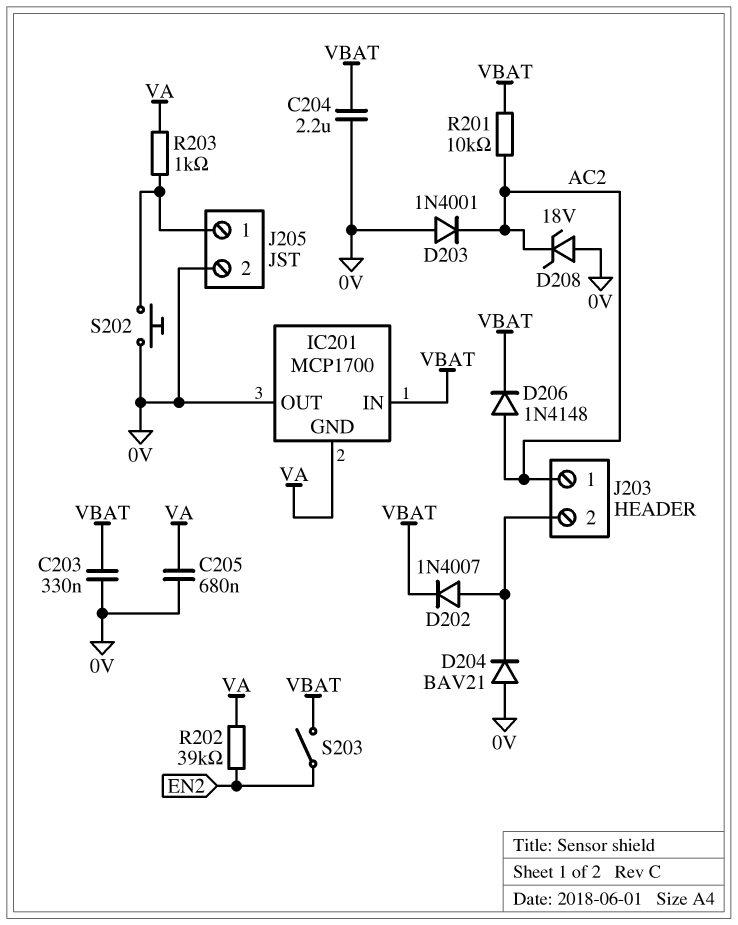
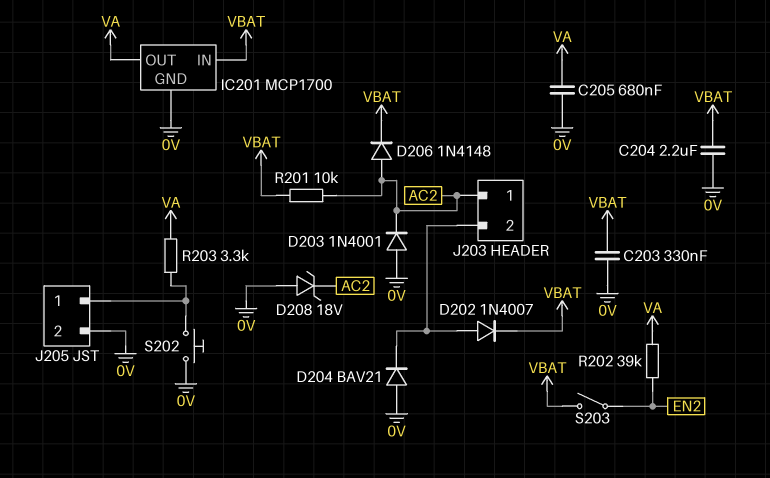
IC201 pin GND: VA -> 0V
IC201 pin OUT: 0V -> VA
R203: 1k (J205/1, VA) -> 3.3k (J205/1, VA)

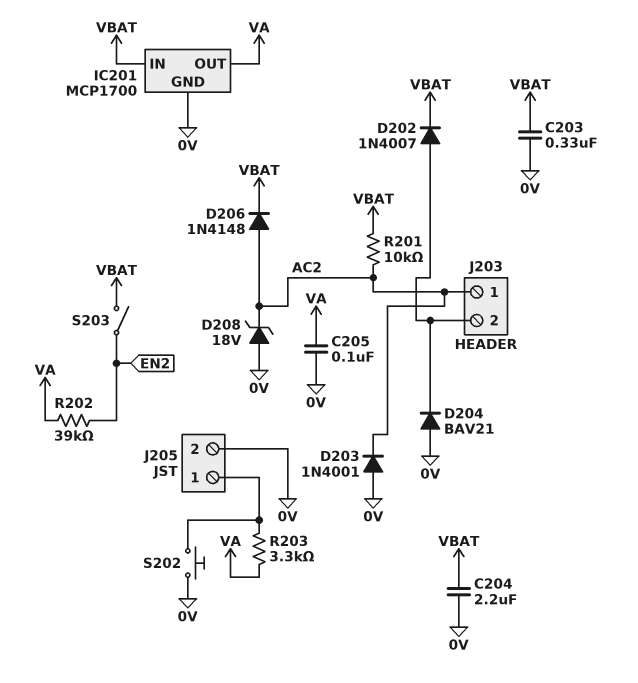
C205: 680nF (0V, VA) -> 100nF (0V, VA)

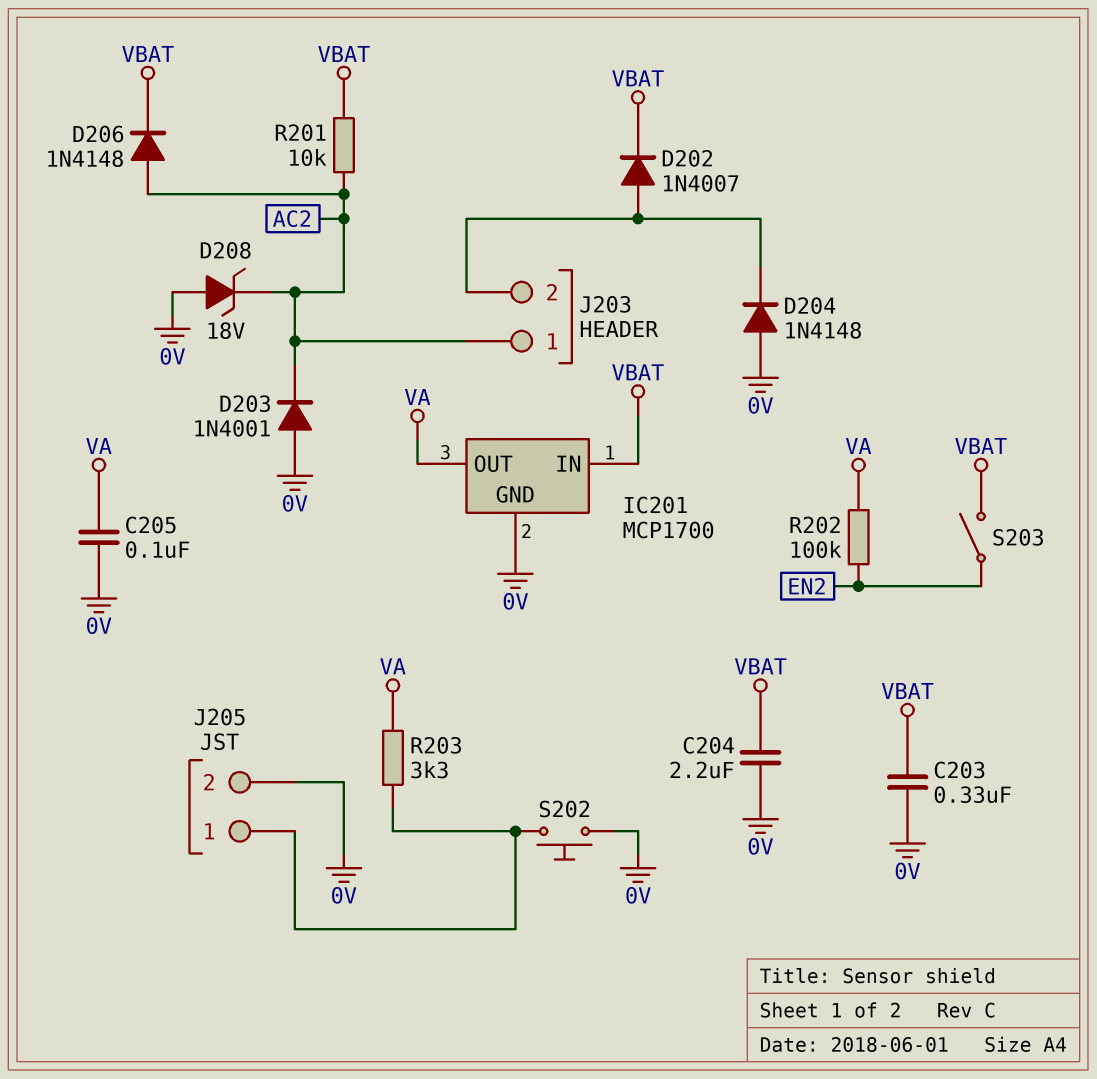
D204: diode BAV21 (A 0V, K J203/2) -> diode 1N4148 (A 0V, K J203/2)
R202: 39k (EN2, VA) -> 100k (EN2, VA)

